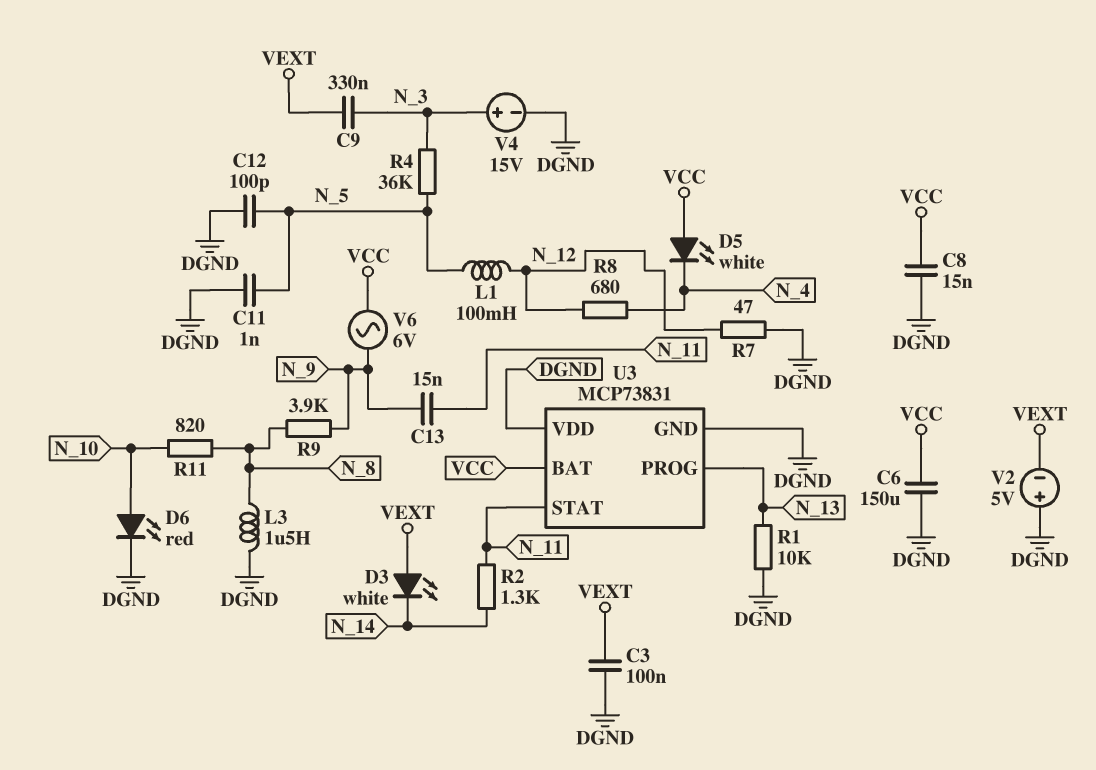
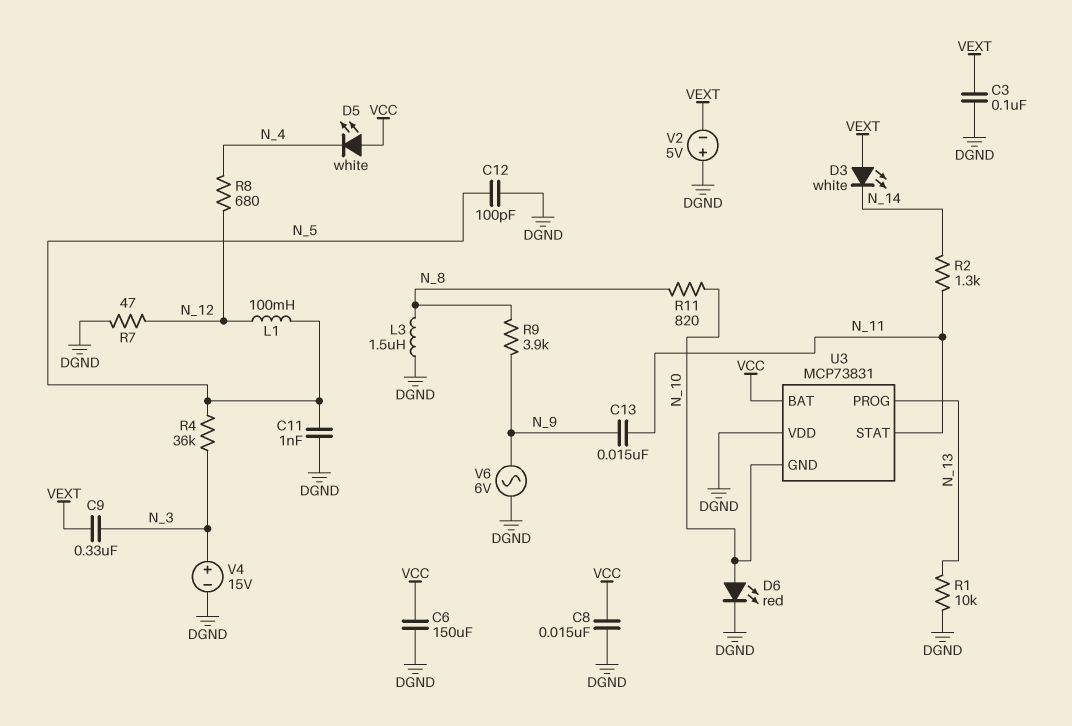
U3 pin GND: DGND -> N_10
V6: AC 6V (N_9, VCC) -> AC 6V (DGND, N_9)

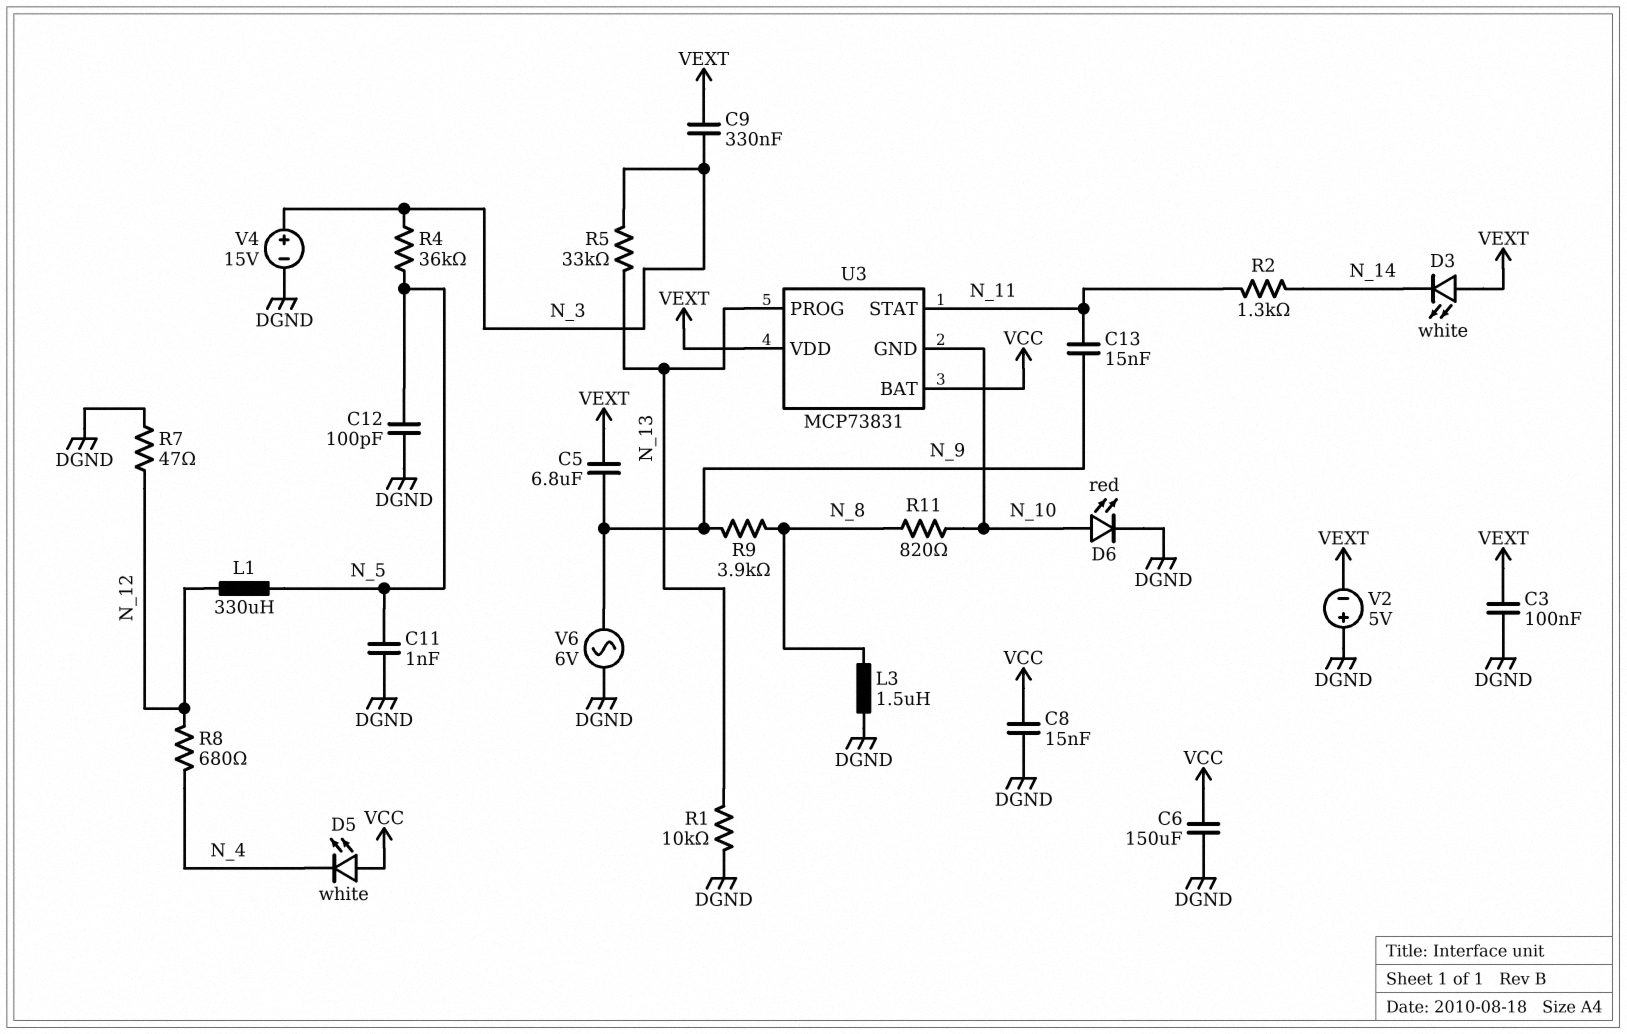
C5: none -> 6.8uF (N_9, VEXT)
L1: 100mH (N_5, N_12) -> 330uH (N_5, N_12)
R5: none -> 33k (N_3, N_13)
U3 pin VDD: DGND -> VEXT

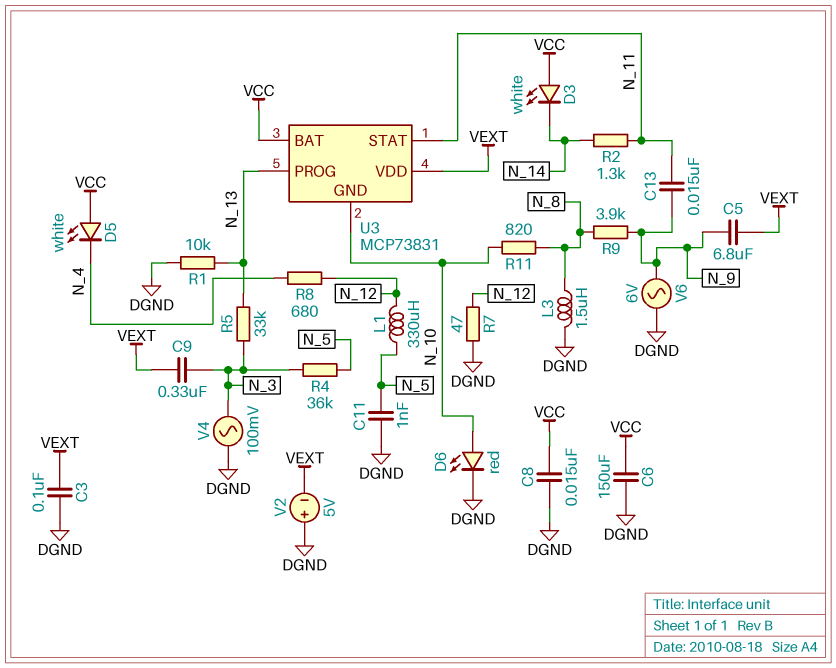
C12: 100pF (DGND, N_5) -> none
D3: LED white (A VEXT, K N_14) -> LED white (A VCC, K N_14)
V4: 15V (plus N_3, minus DGND) -> AC 100mV (DGND, N_3)

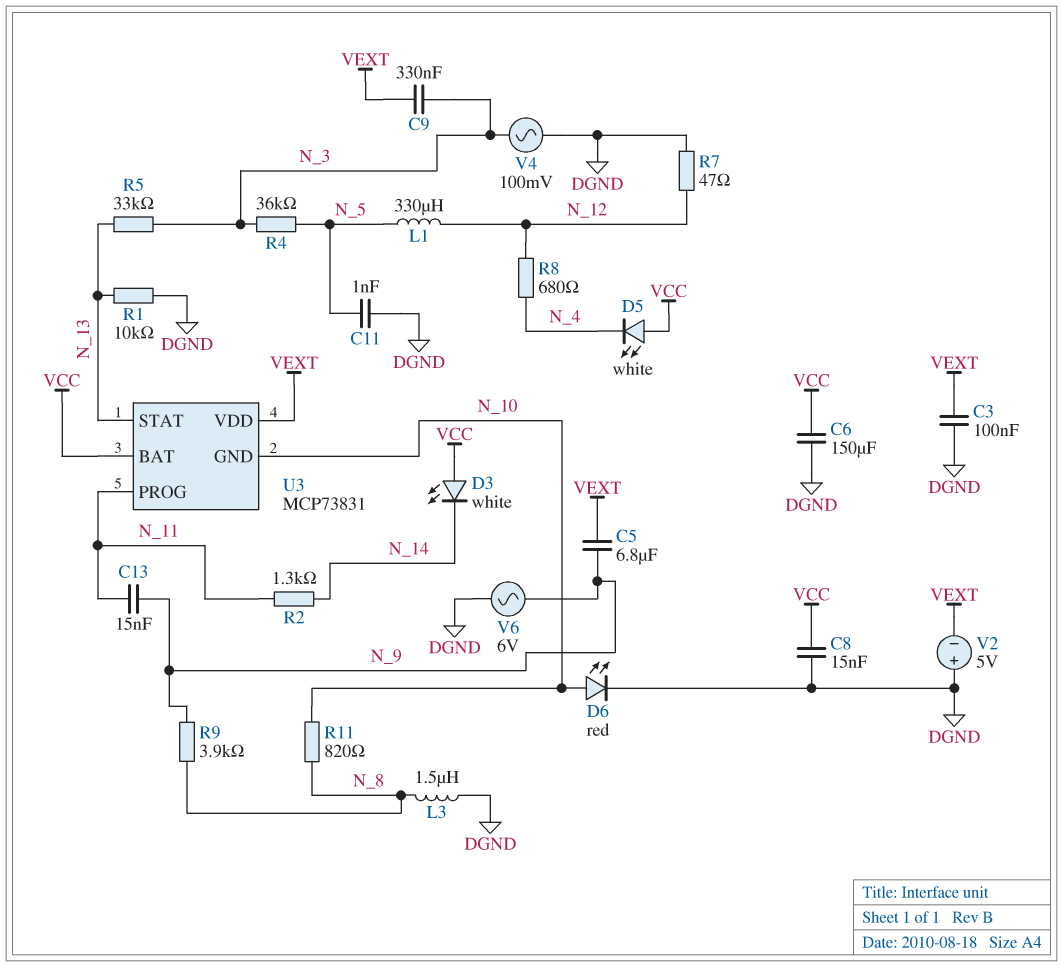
U3 pin PROG: N_13 -> N_11
U3 pin STAT: N_11 -> N_13

